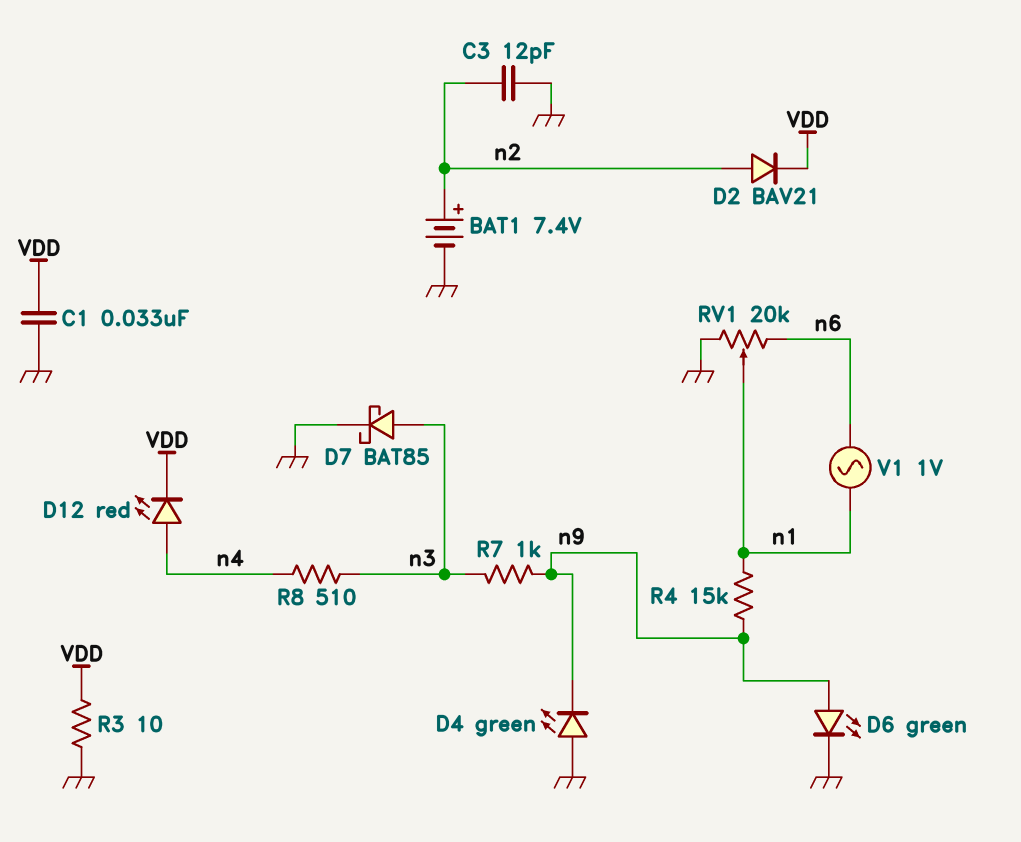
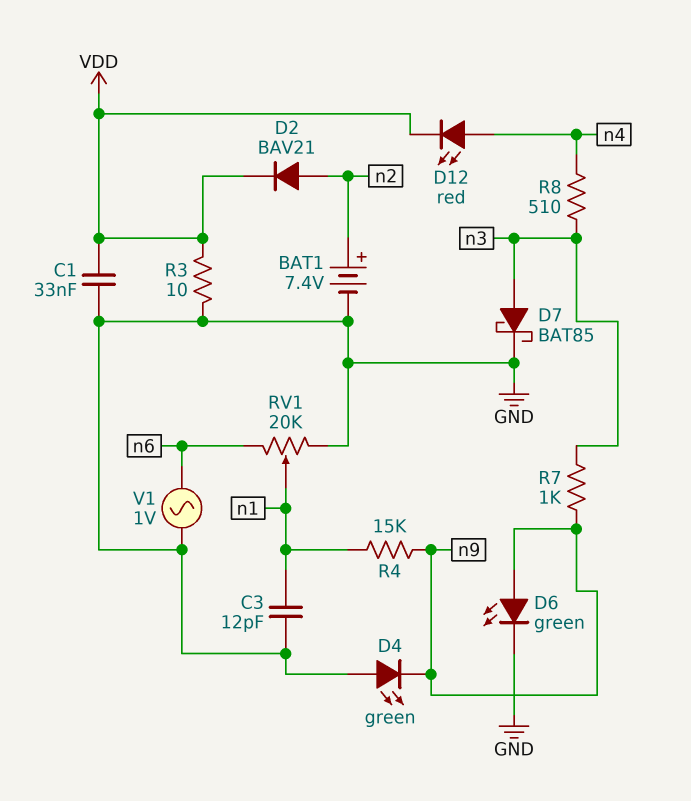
C3: 12pF (GND, n2) -> 12pF (GND, n1)
V1: AC 1V (n1, n6) -> AC 1V (GND, n6)

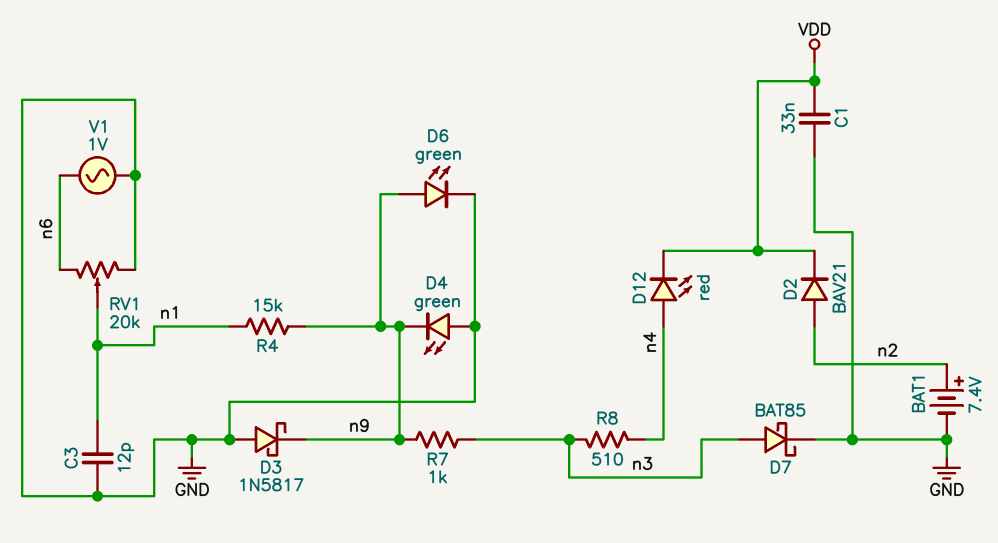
D3: none -> schottky 1N5817 (A GND, K n9)
R3: 10 (GND, VDD) -> none

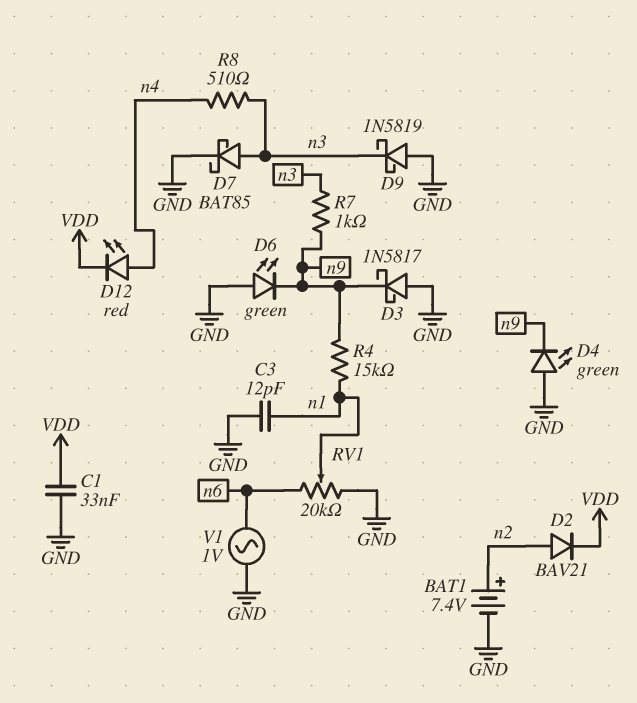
D6: LED green (A n9, K GND) -> LED green (A GND, K n9)
D9: none -> schottky 1N5819 (A GND, K n3)

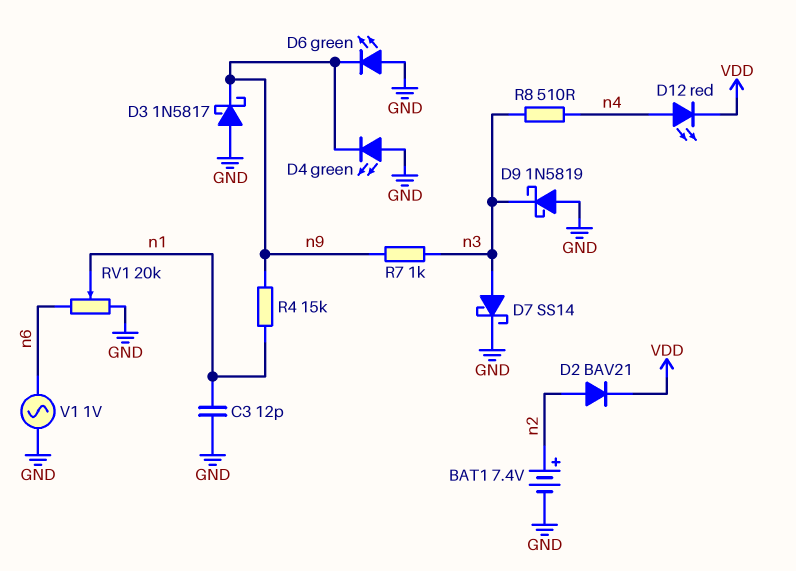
C1: 33nF (GND, VDD) -> none
D7: schottky BAT85 (A n3, K GND) -> schottky SS14 (A n3, K GND)

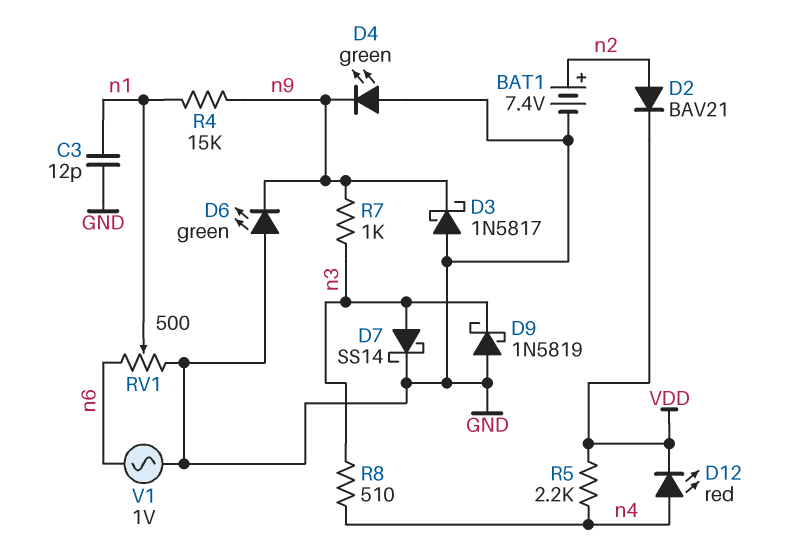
R5: none -> 2.2k (VDD, n4)
RV1: 20k (GND, n6, wiper n1) -> 500 (GND, n6, wiper n1)

